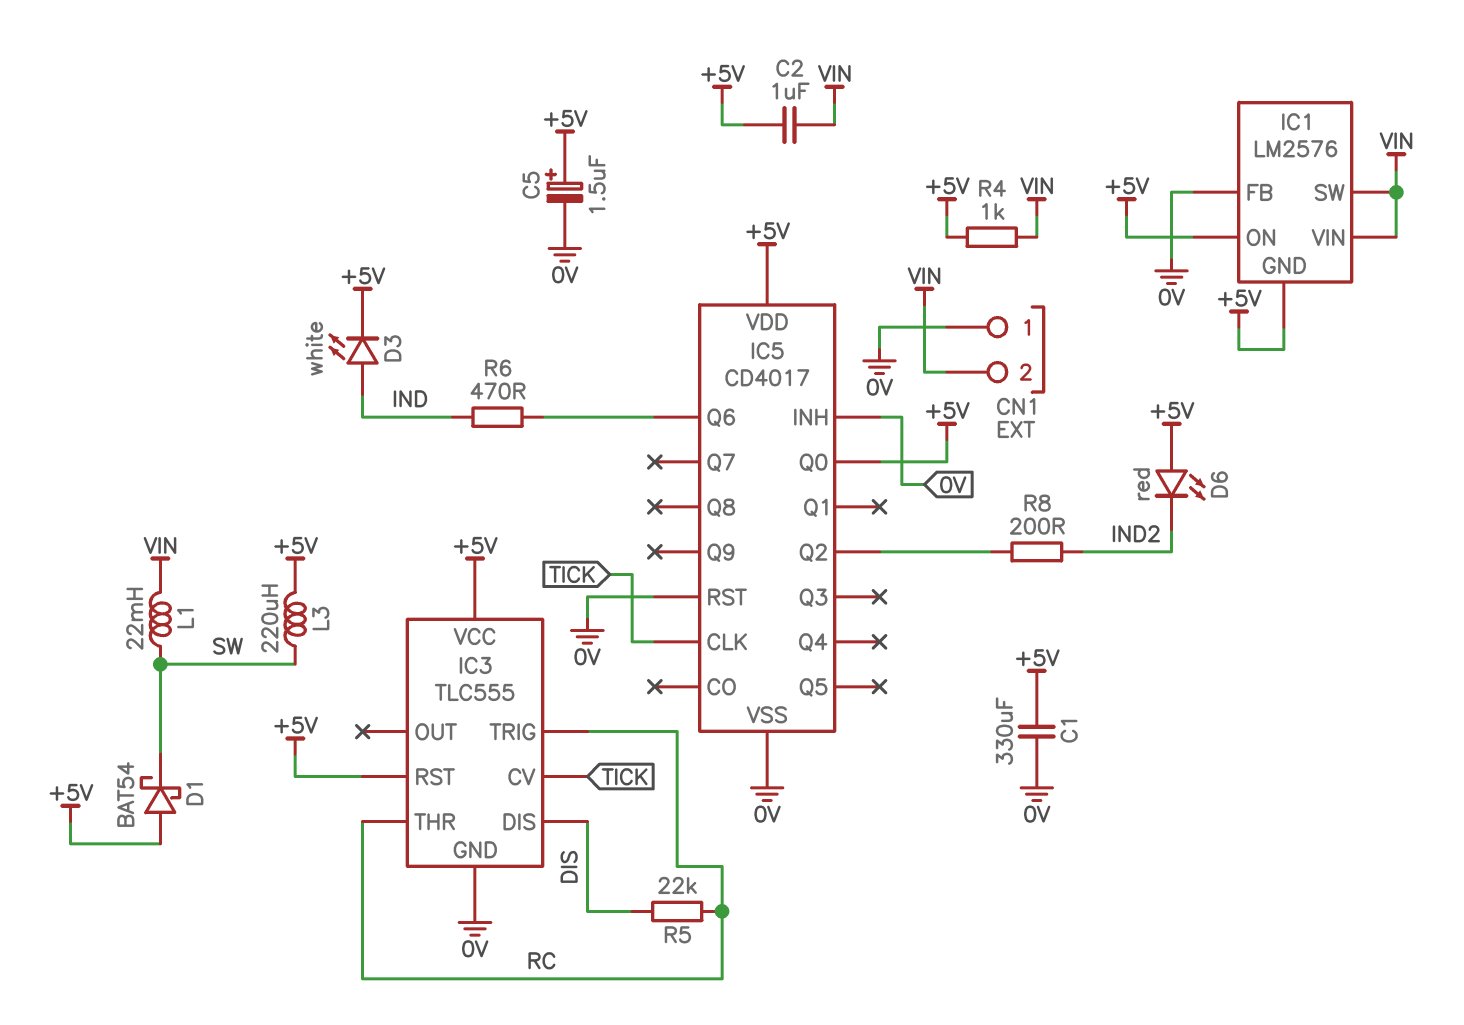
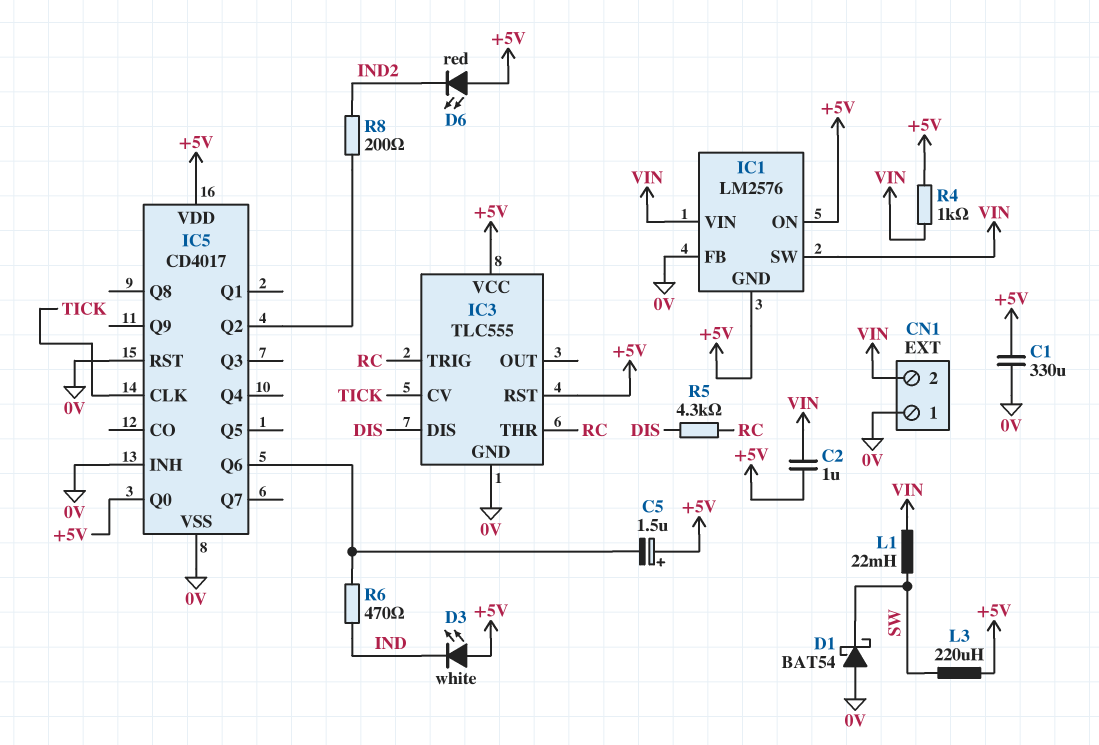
C5: 1.5uF (plus +5V, minus 0V) -> 1.5uF (plus +5V, minus IC5/Q6)
D1: schottky BAT54 (A +5V, K SW) -> schottky BAT54 (A 0V, K SW)
D3: LED white (A IND, K +5V) -> LED white (A +5V, K IND)
R5: 22k (DIS, RC) -> 4.3k (DIS, RC)

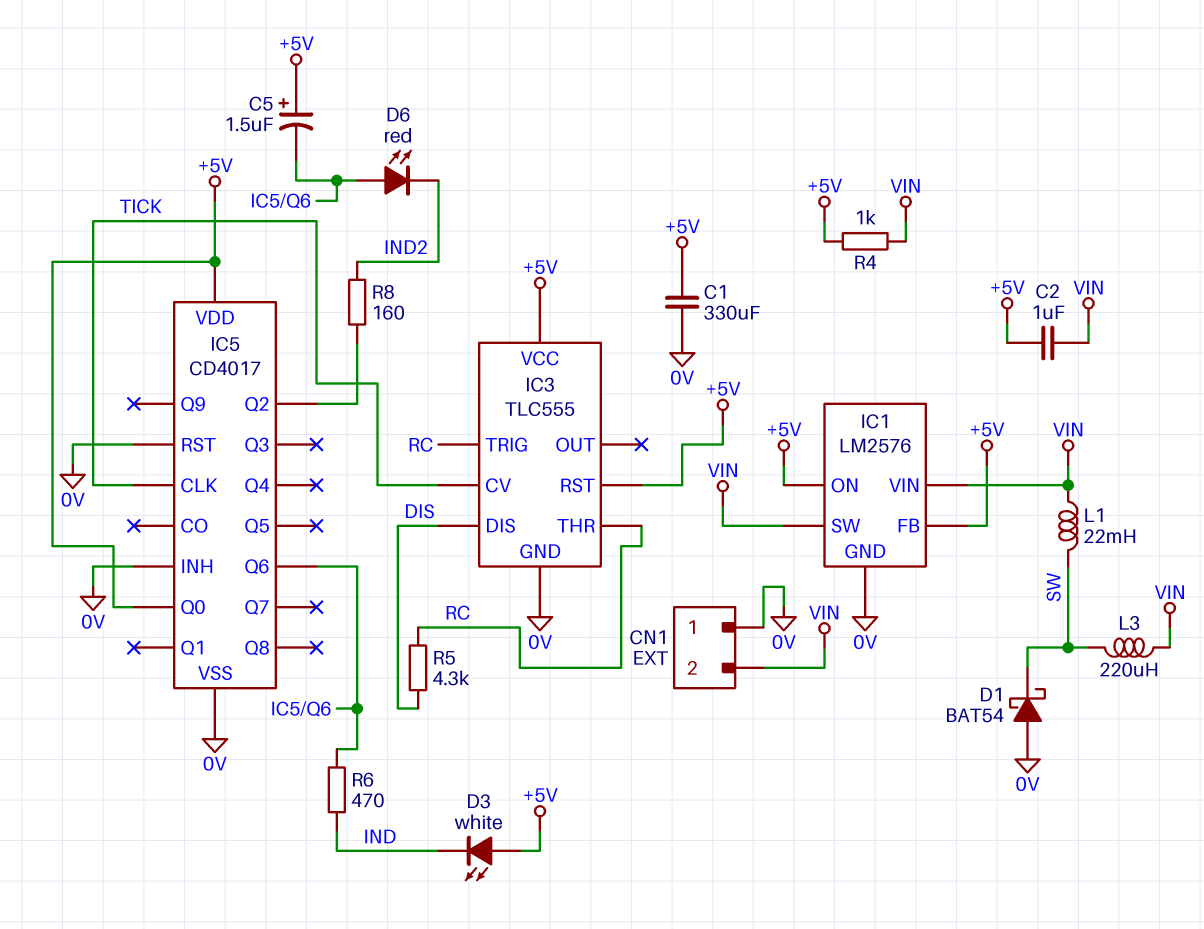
D6: LED red (A +5V, K IND2) -> LED red (A IC5/Q6, K IND2)
IC1 pin FB: 0V -> +5V
IC1 pin GND: +5V -> 0V
L3: 220uH (+5V, SW) -> 220uH (SW, VIN)
R8: 200 (IC5/Q2, IND2) -> 160 (IC5/Q2, IND2)

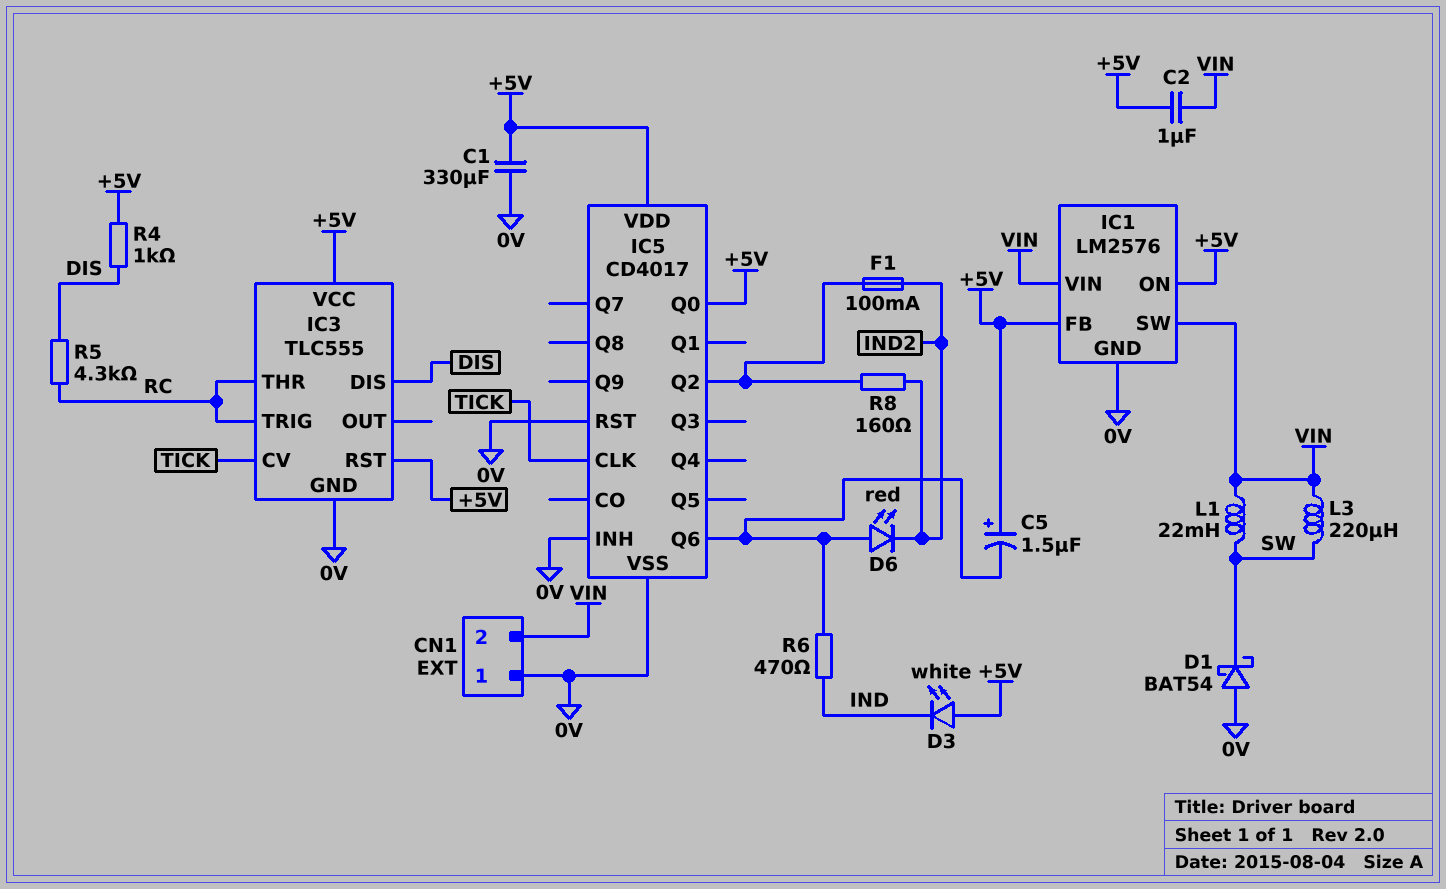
F1: none -> 100mA (IC5/Q2, IND2)
R4: 1k (+5V, VIN) -> 1k (+5V, DIS)

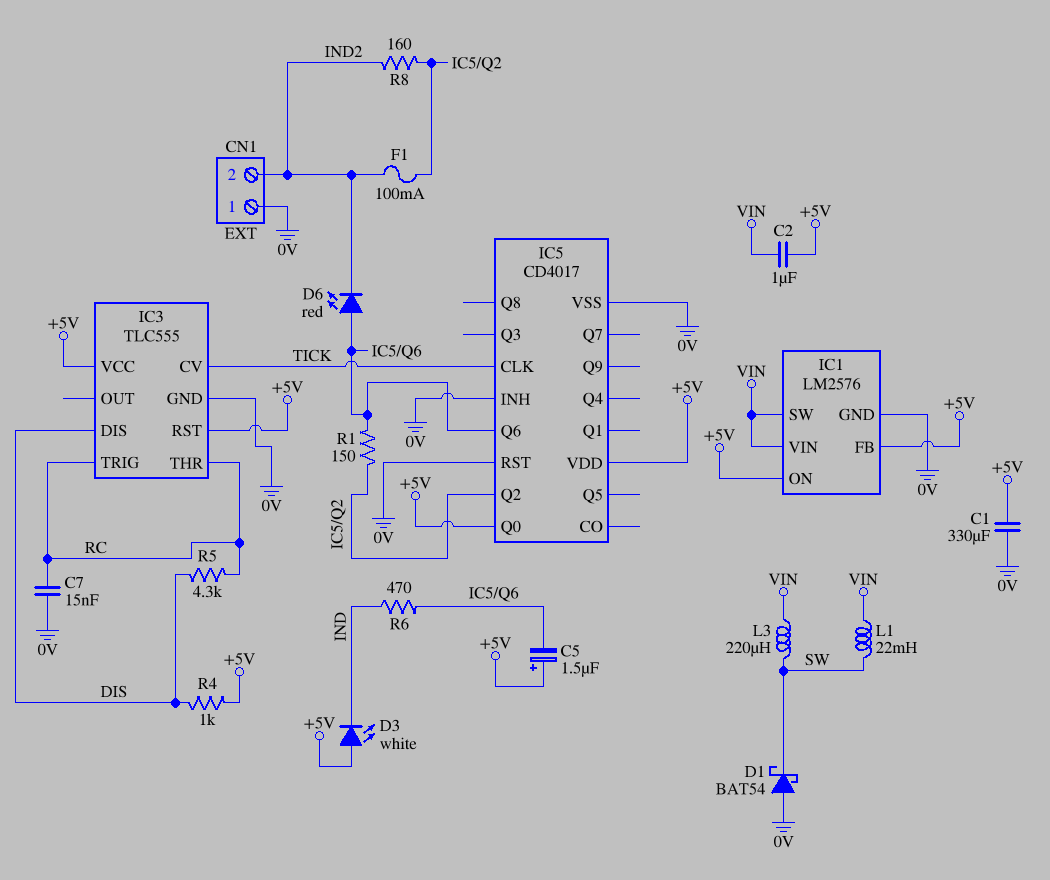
C7: none -> 15nF (0V, RC)
CN1 pin 2: VIN -> IND2
R1: none -> 150 (IC5/Q2, IC5/Q6)

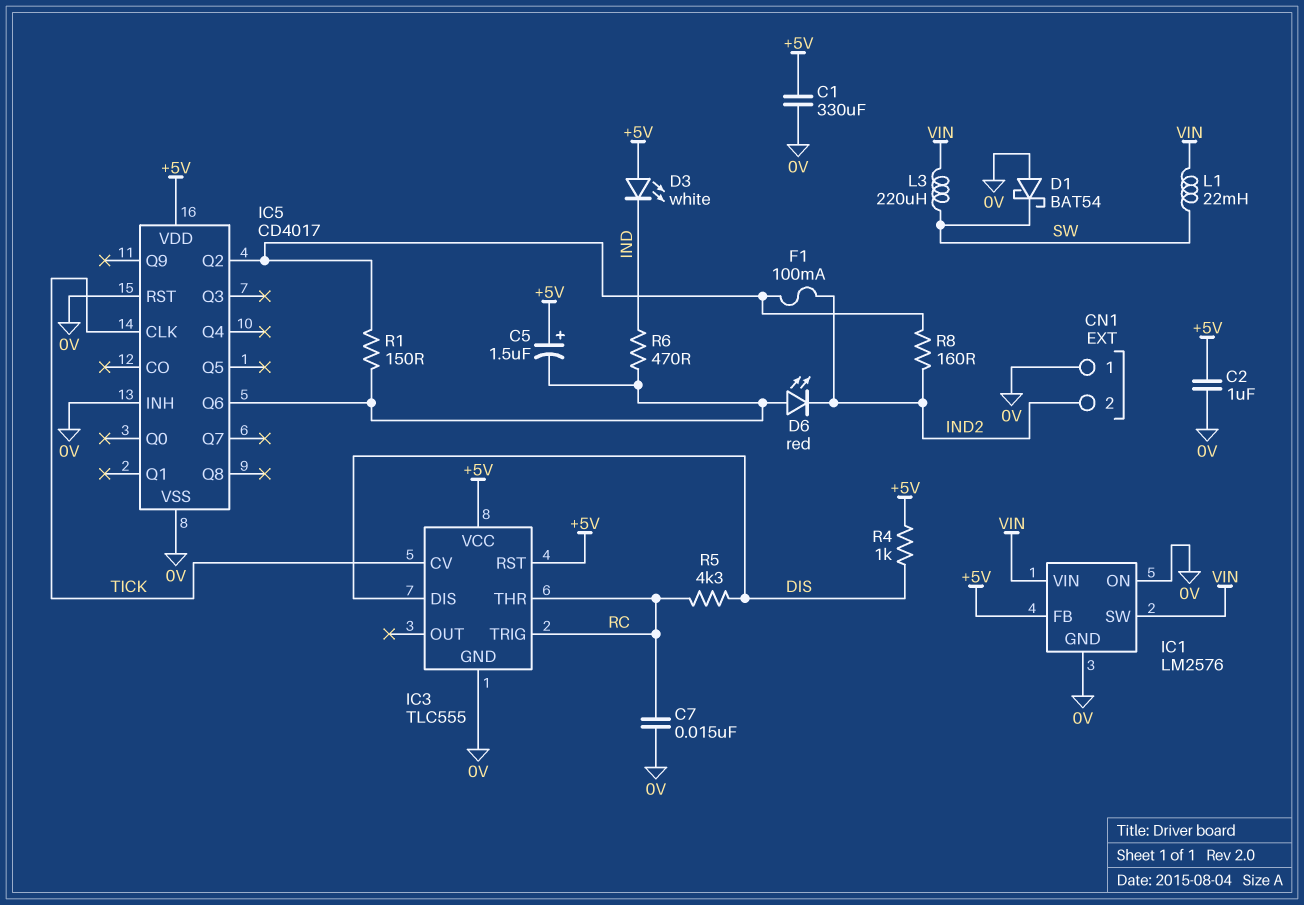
C2: 1uF (+5V, VIN) -> 1uF (+5V, 0V)
IC1 pin ON: +5V -> 0V
IC5 pin Q0: +5V -> none

